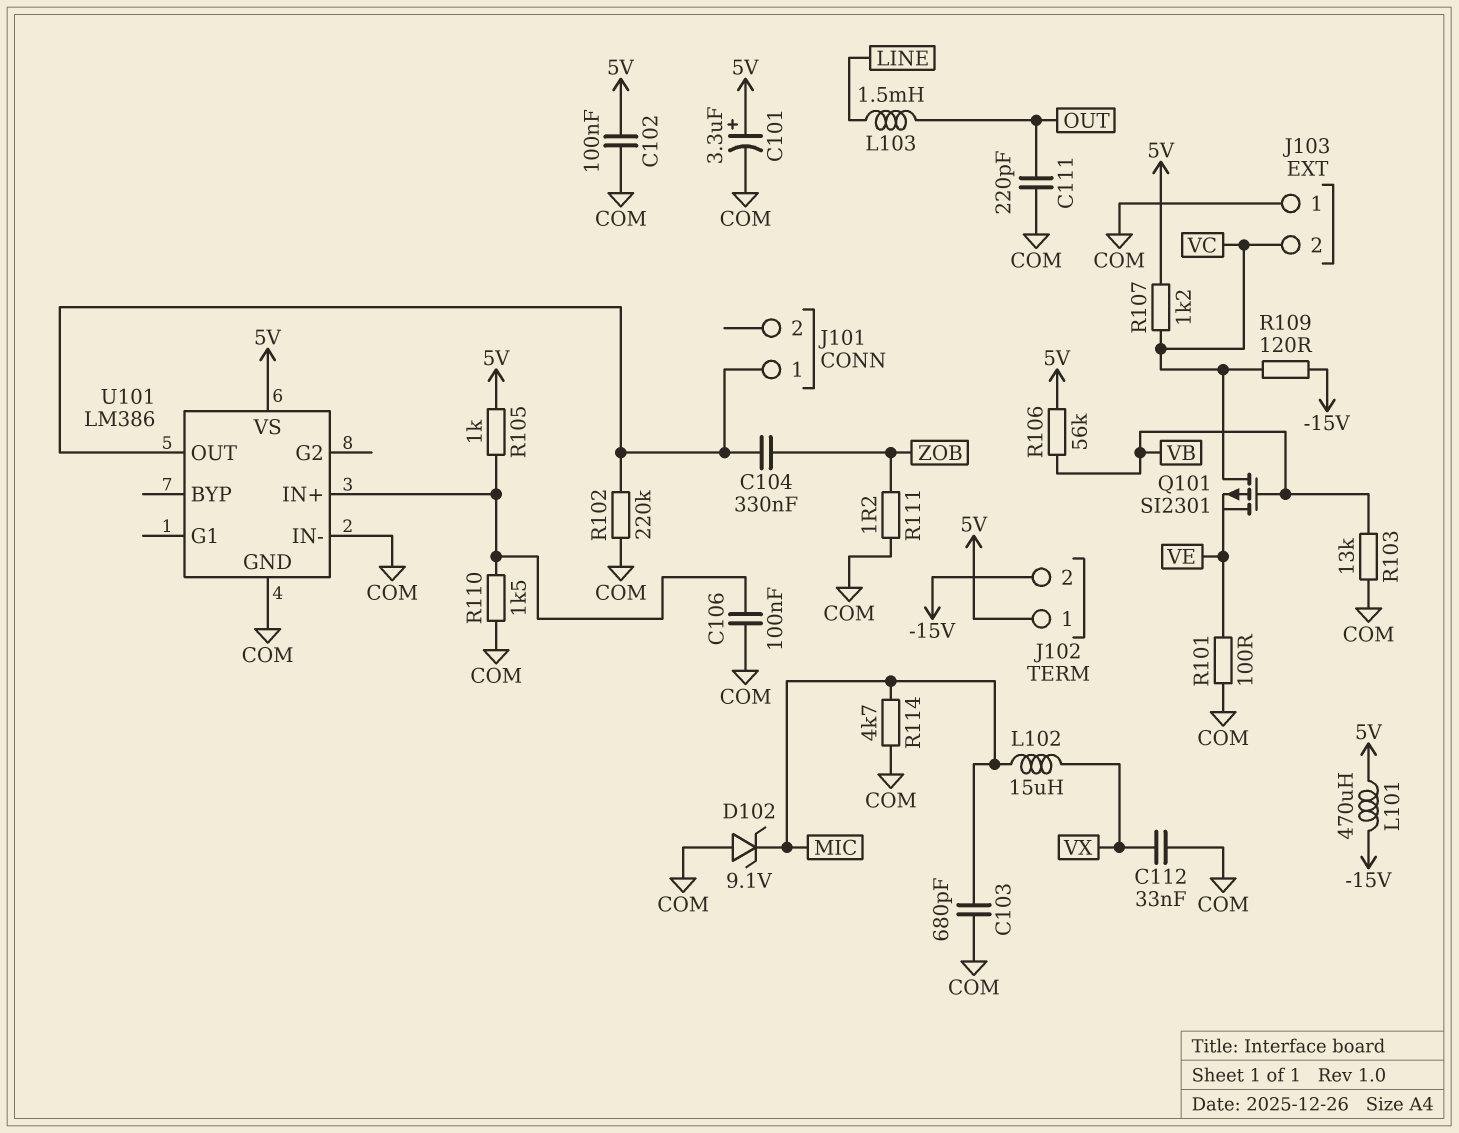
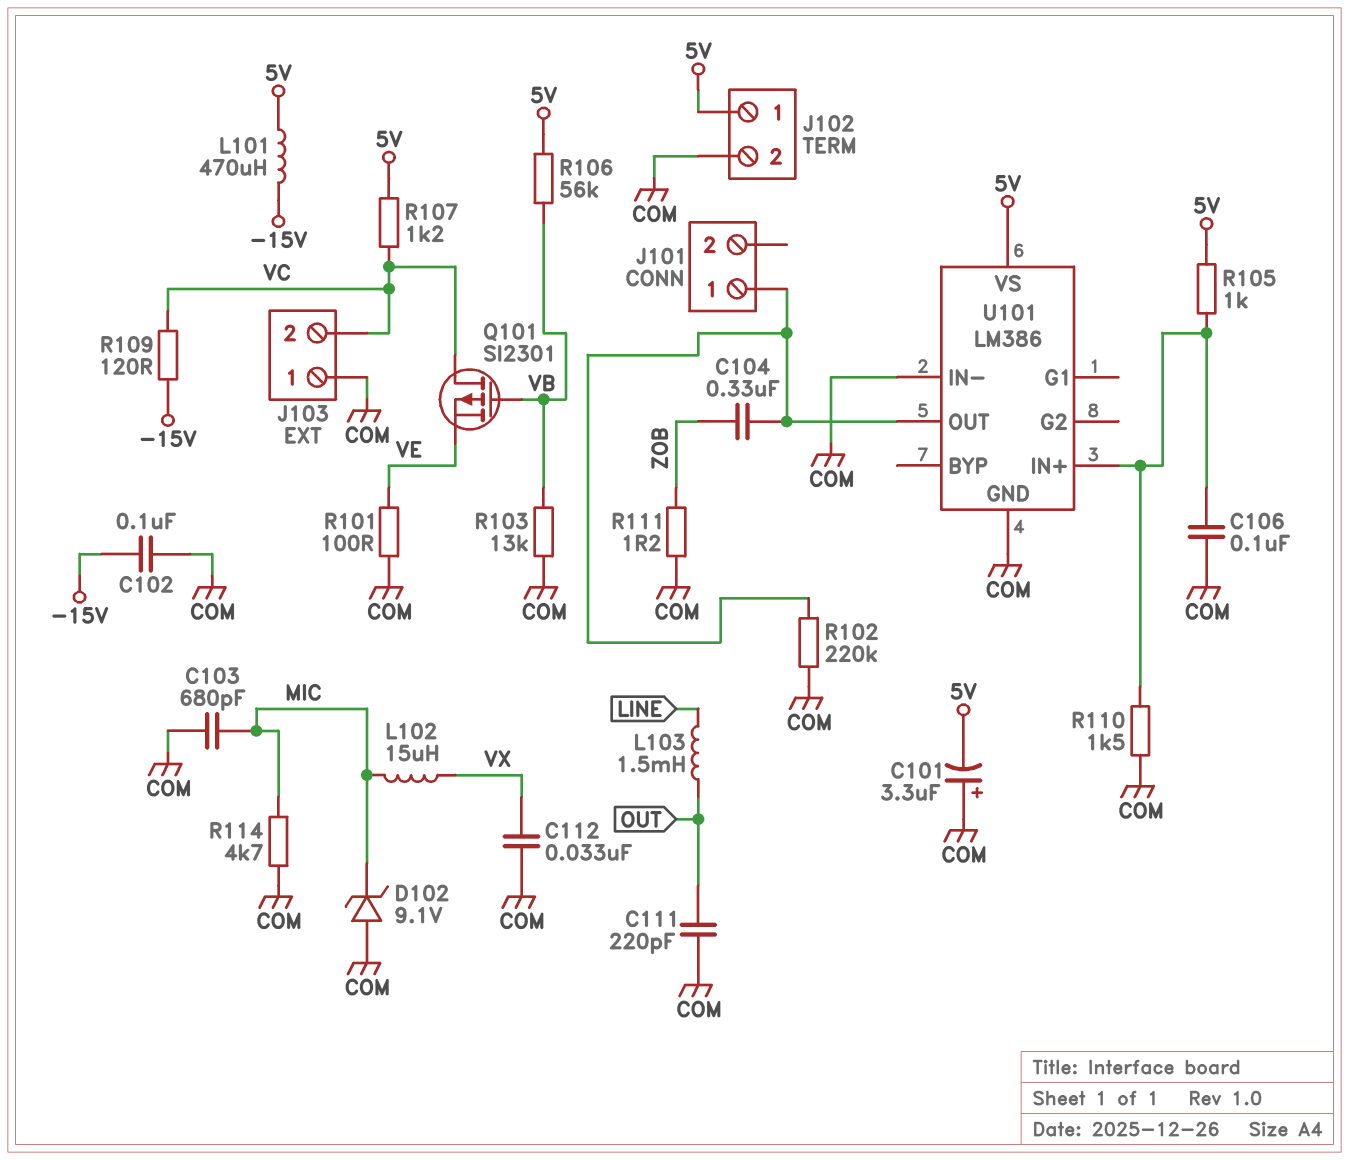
C101: 3.3uF (plus 5V, minus COM) -> 3.3uF (plus COM, minus 5V)
C102: 100nF (5V, COM) -> 100nF (-15V, COM)
J102 pin 2: -15V -> COM

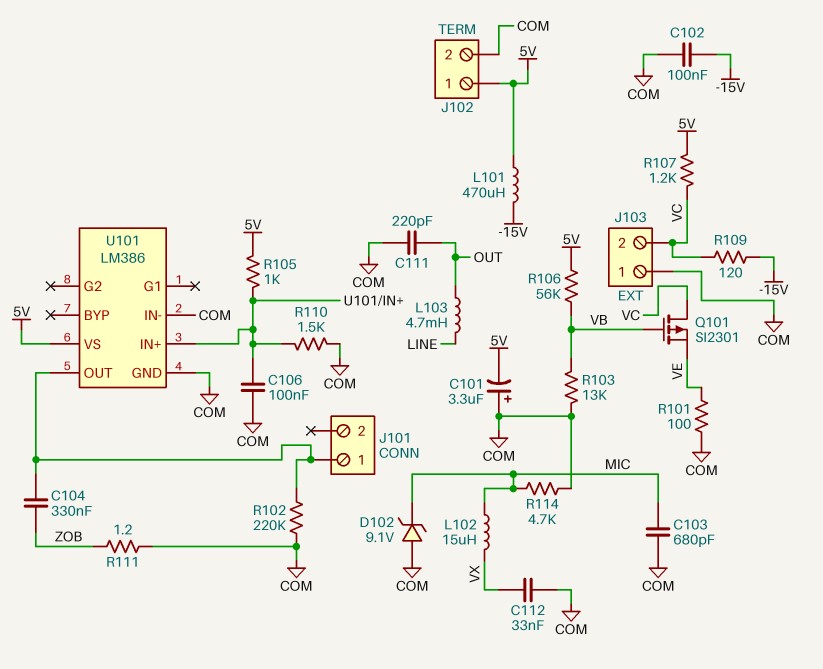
L103: 1.5mH (LINE, OUT) -> 4.7mH (LINE, OUT)

